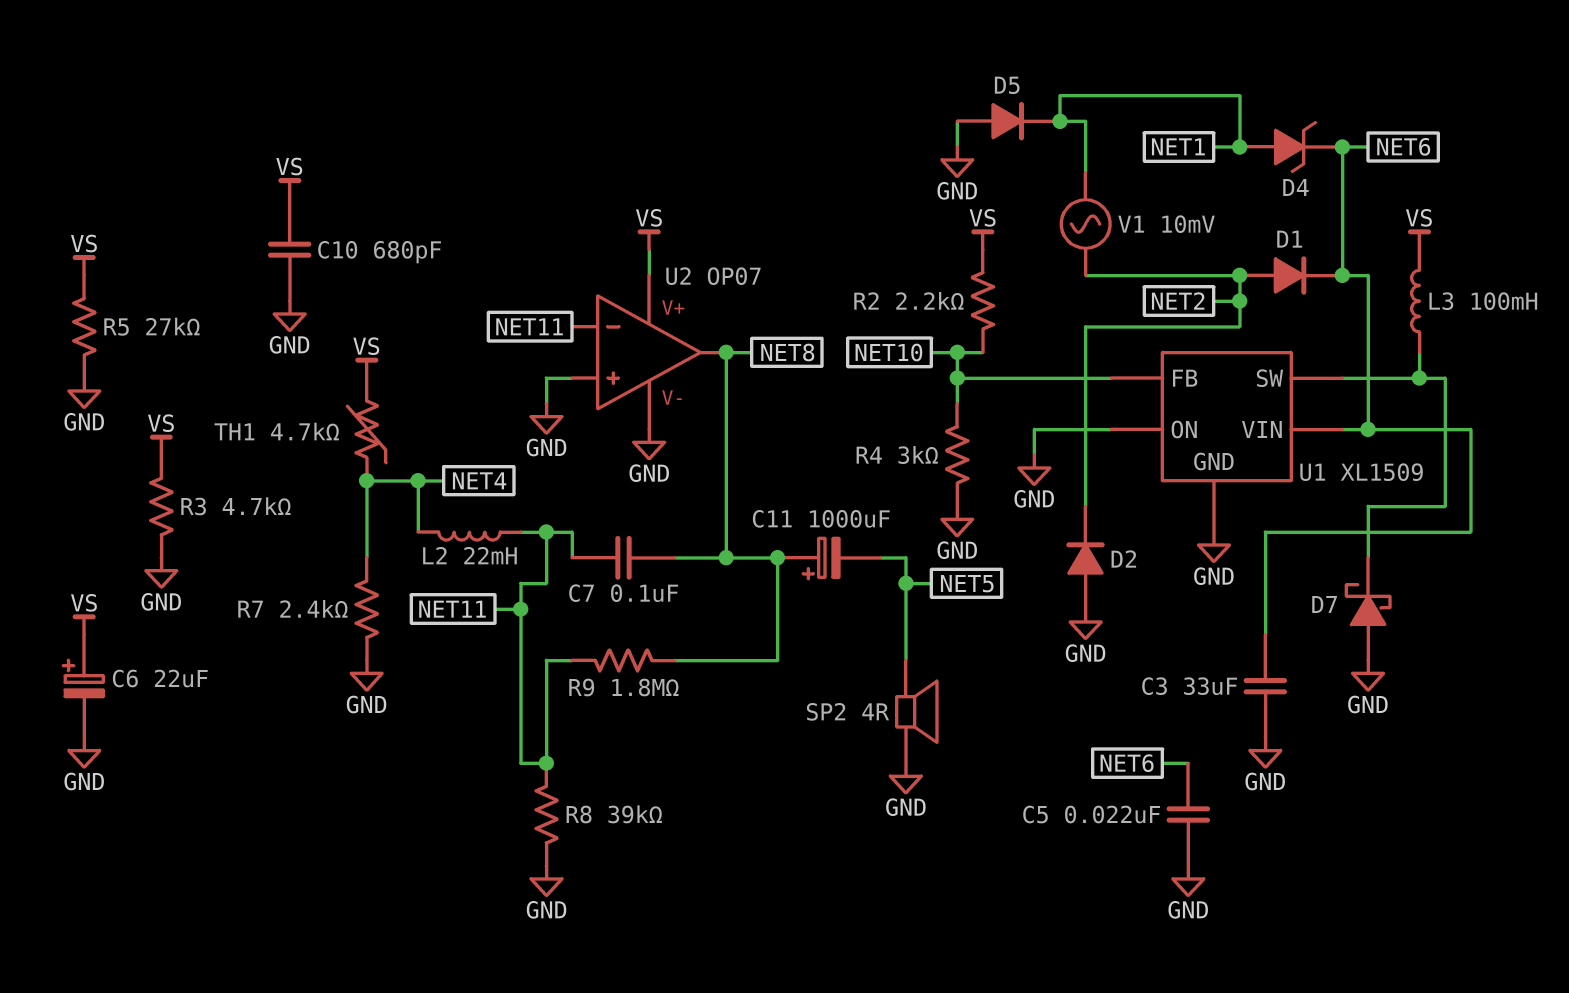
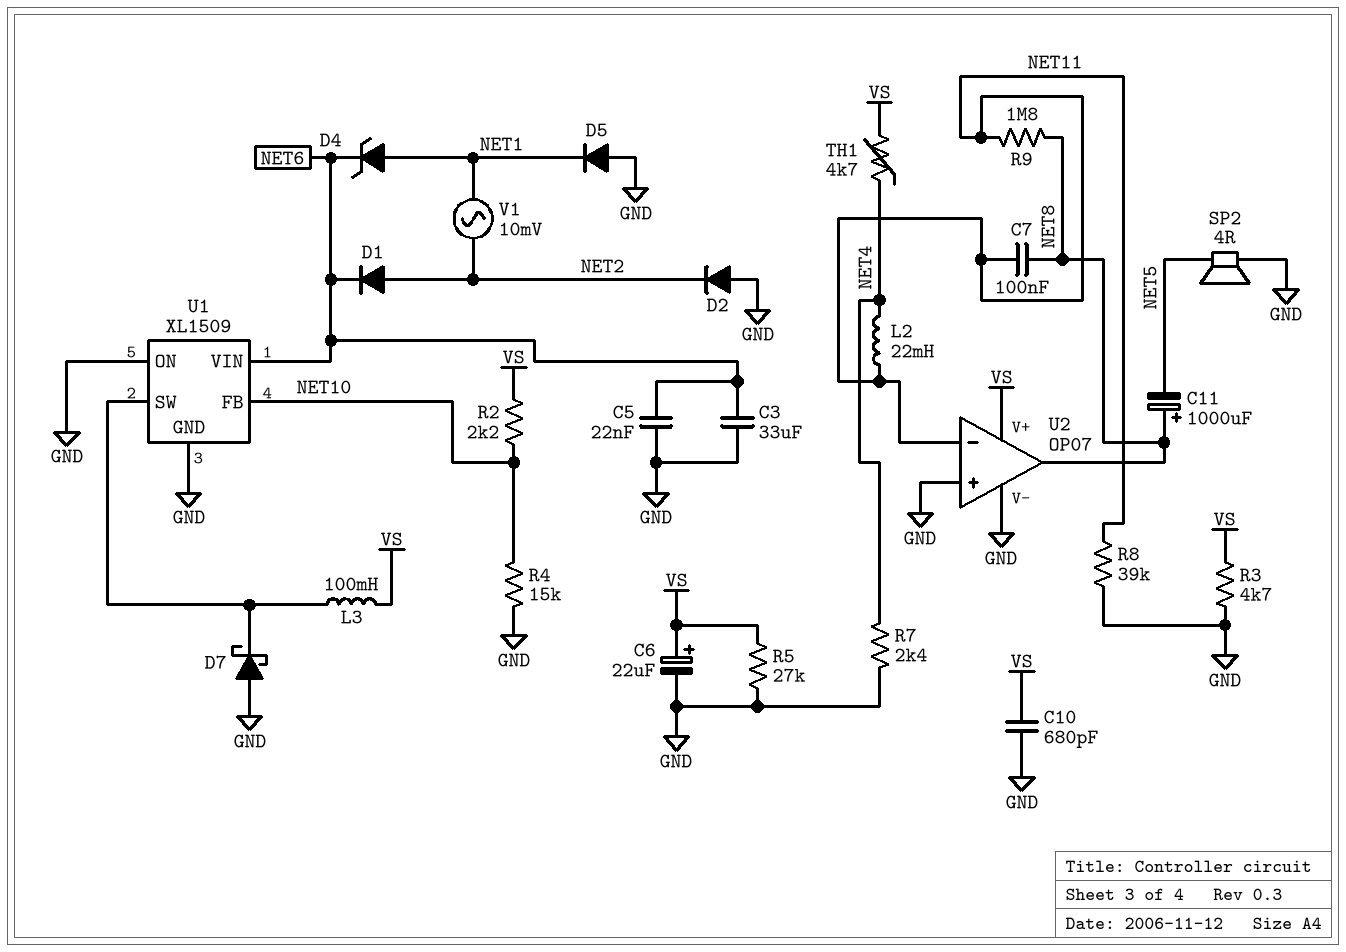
R4: 3k (GND, NET10) -> 15k (GND, NET10)

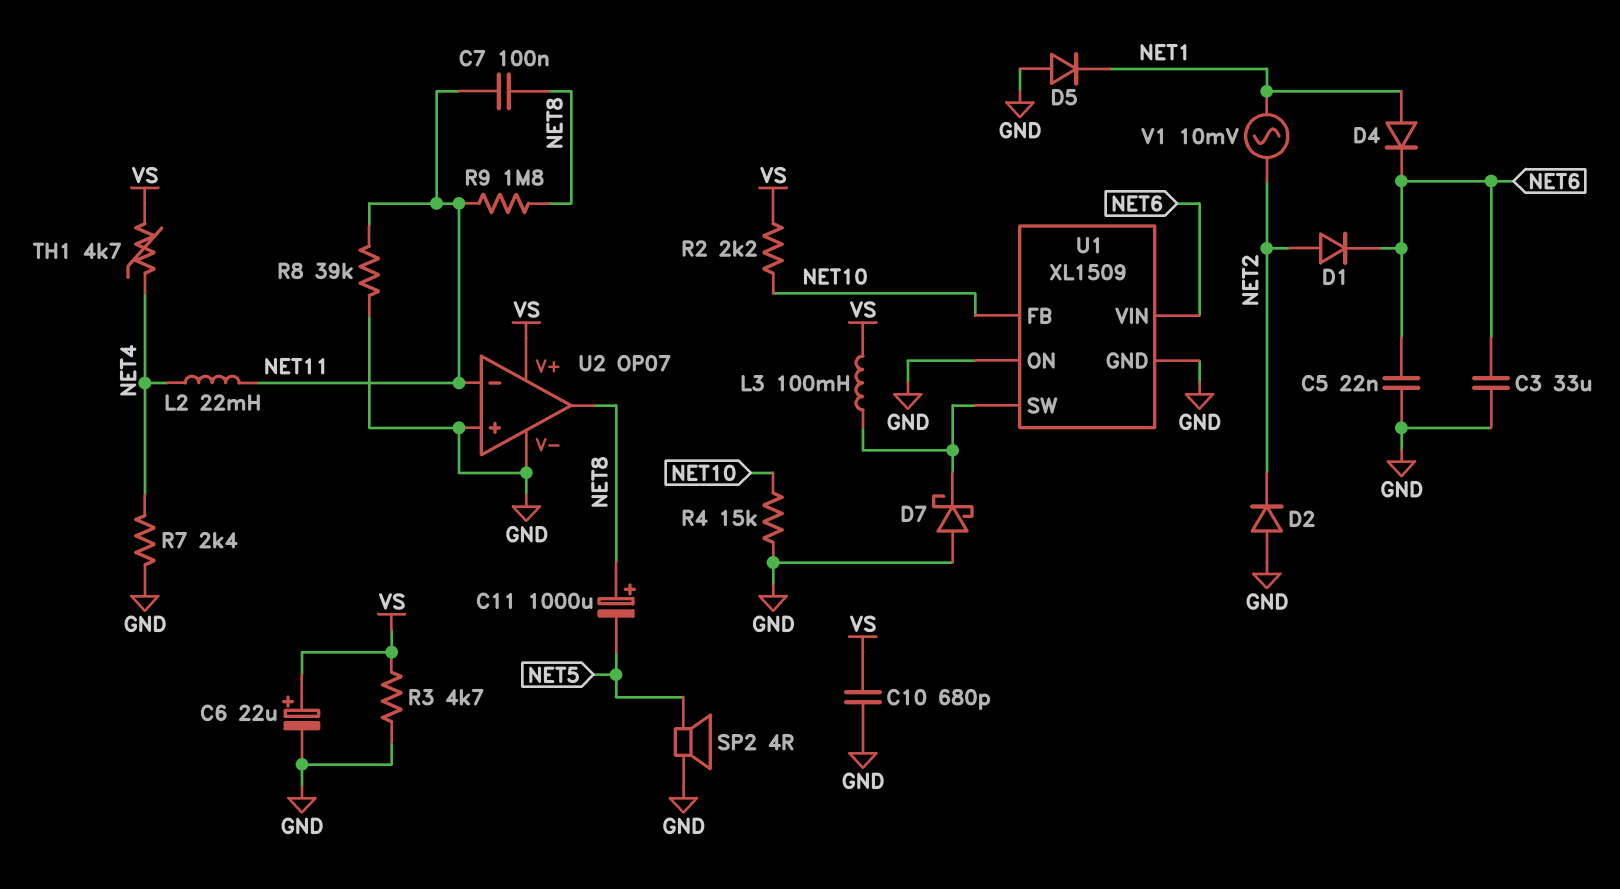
D4: zener (A NET1, K NET6) -> diode (A NET1, K NET6)
R5: 27k (GND, VS) -> none

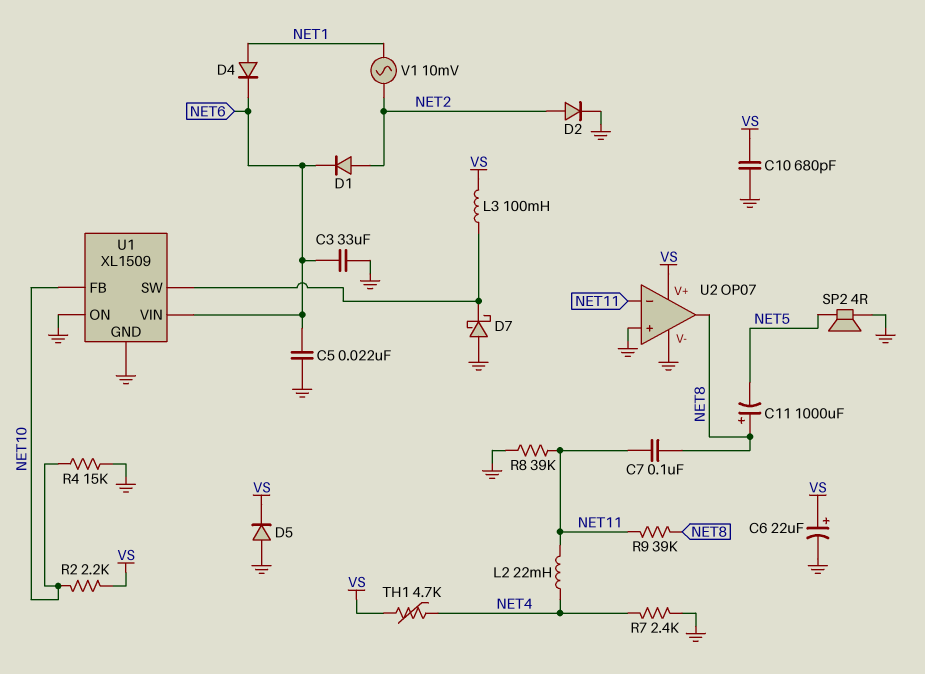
D2: diode (A GND, K NET2) -> diode (A NET2, K GND)
D5: diode (A GND, K NET1) -> diode (A GND, K VS)
R3: 4.7k (GND, VS) -> none
R9: 1.8M (NET8, NET11) -> 39k (NET8, NET11)

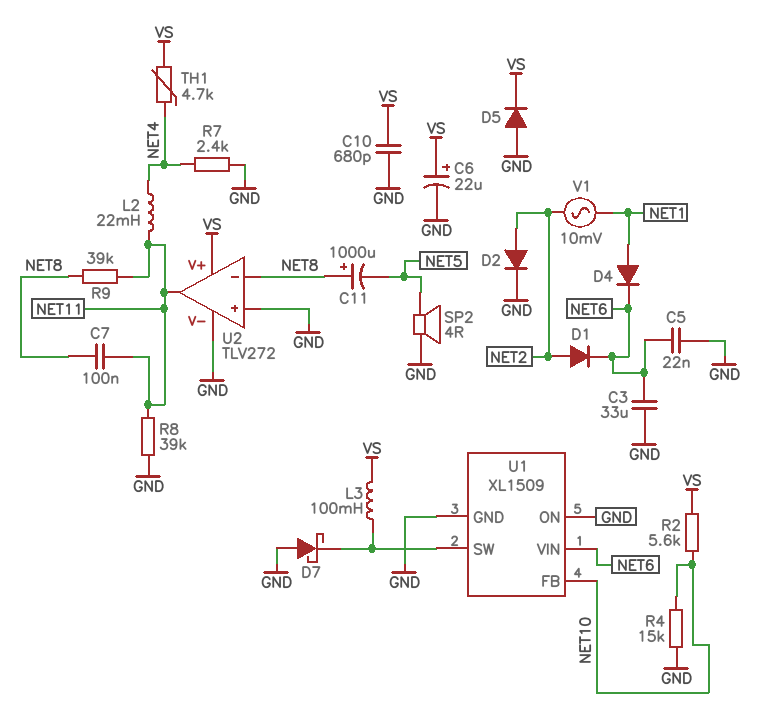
R2: 2.2k (NET10, VS) -> 5.6k (NET10, VS)
U2: OP07 -> TLV272
U2 pin in-: NET11 -> NET8
U2 pin out: NET8 -> NET11

